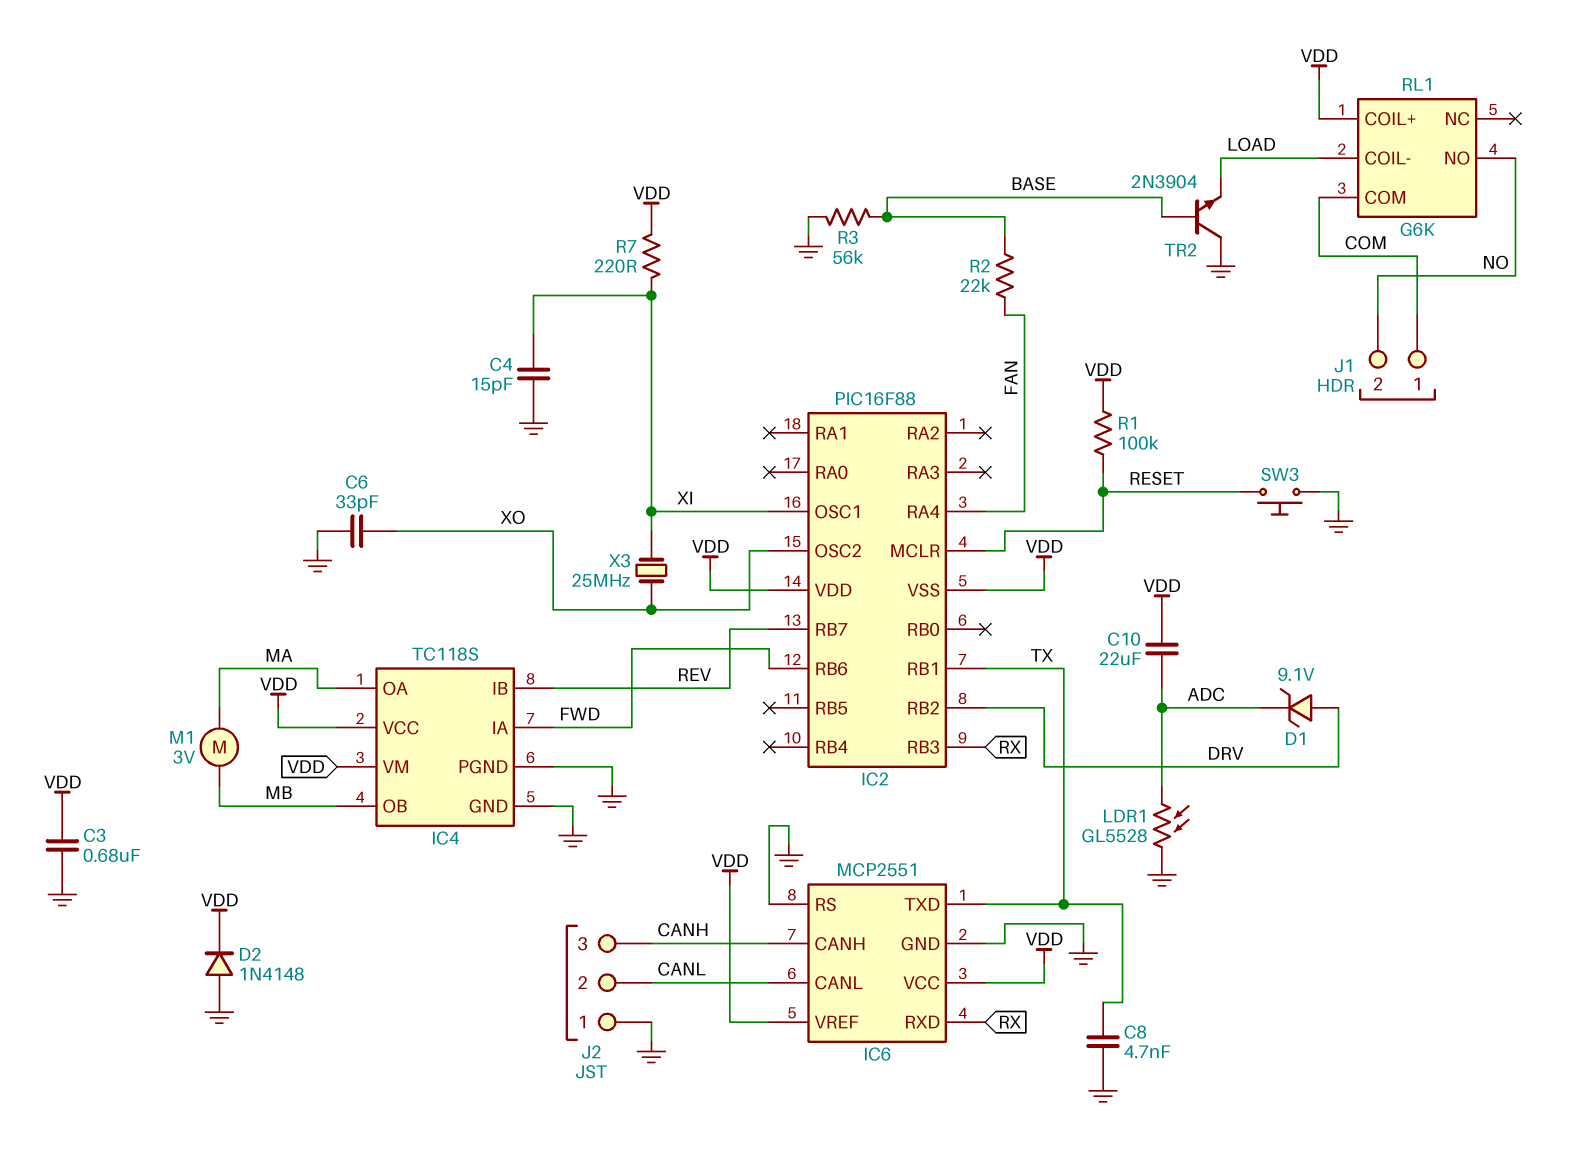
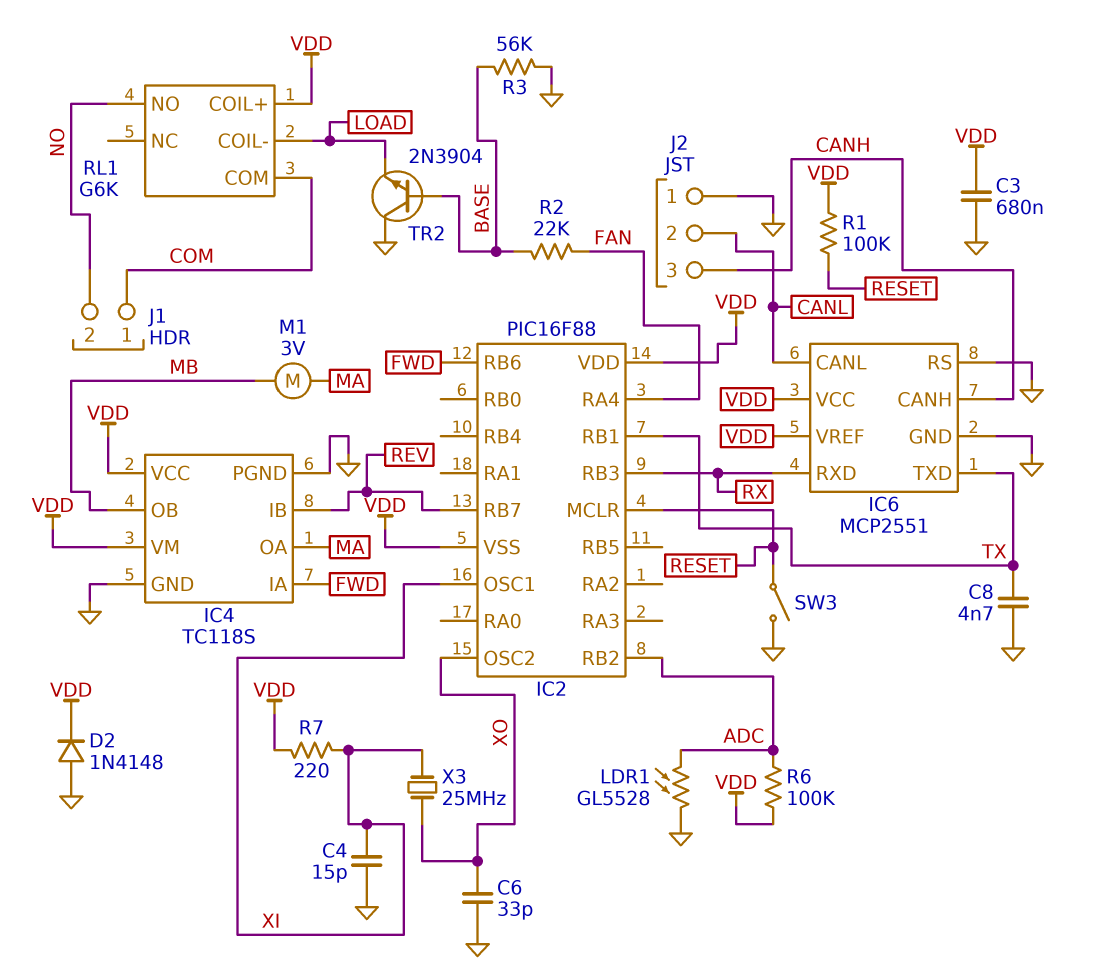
C10: 22uF (ADC, VDD) -> none
D1: zener 9.1V (A DRV, K ADC) -> none
IC2 pin RB2: DRV -> ADC
R6: none -> 100k (ADC, VDD)
SW3: button (GND, RESET) -> switch (GND, RESET)

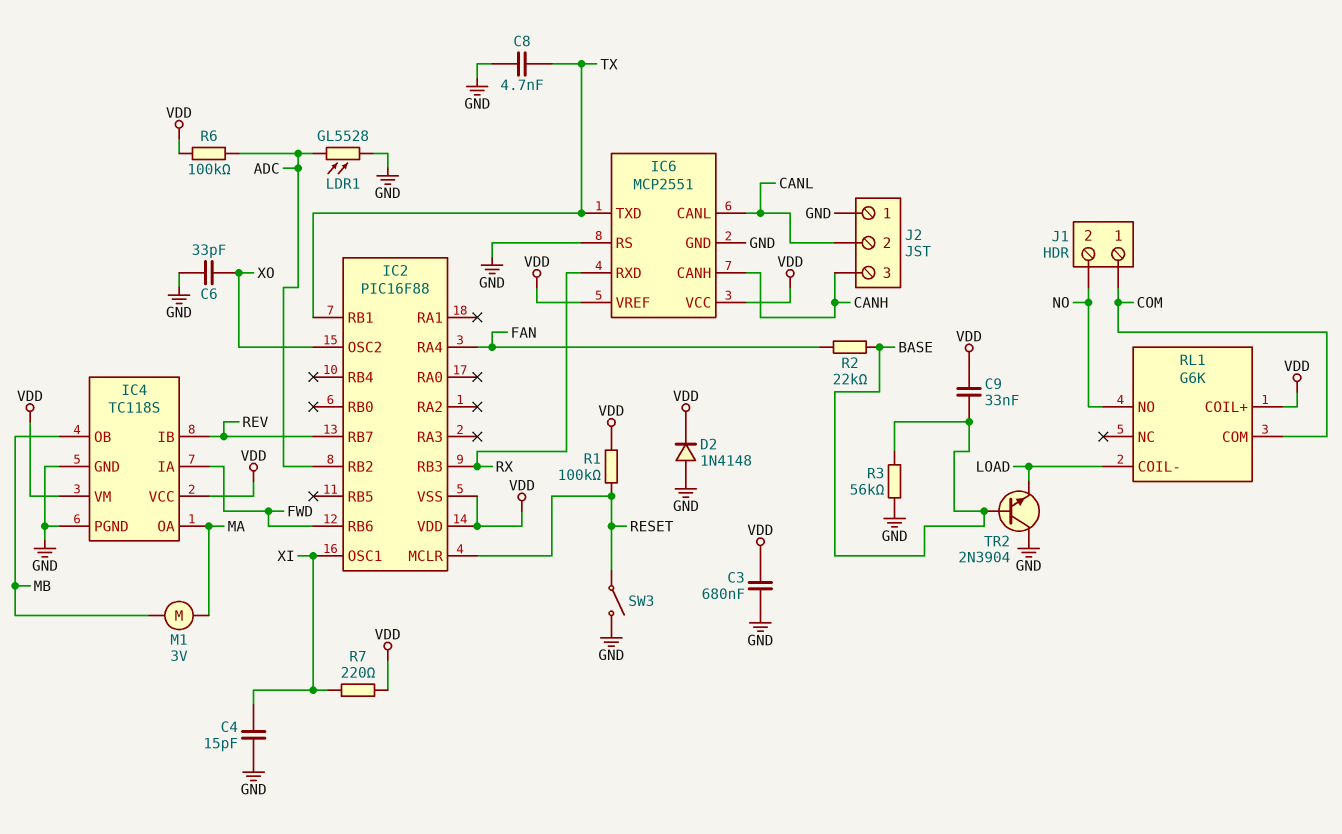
C9: none -> 33nF (BASE, VDD)
X3: 25MHz (XI, XO) -> none

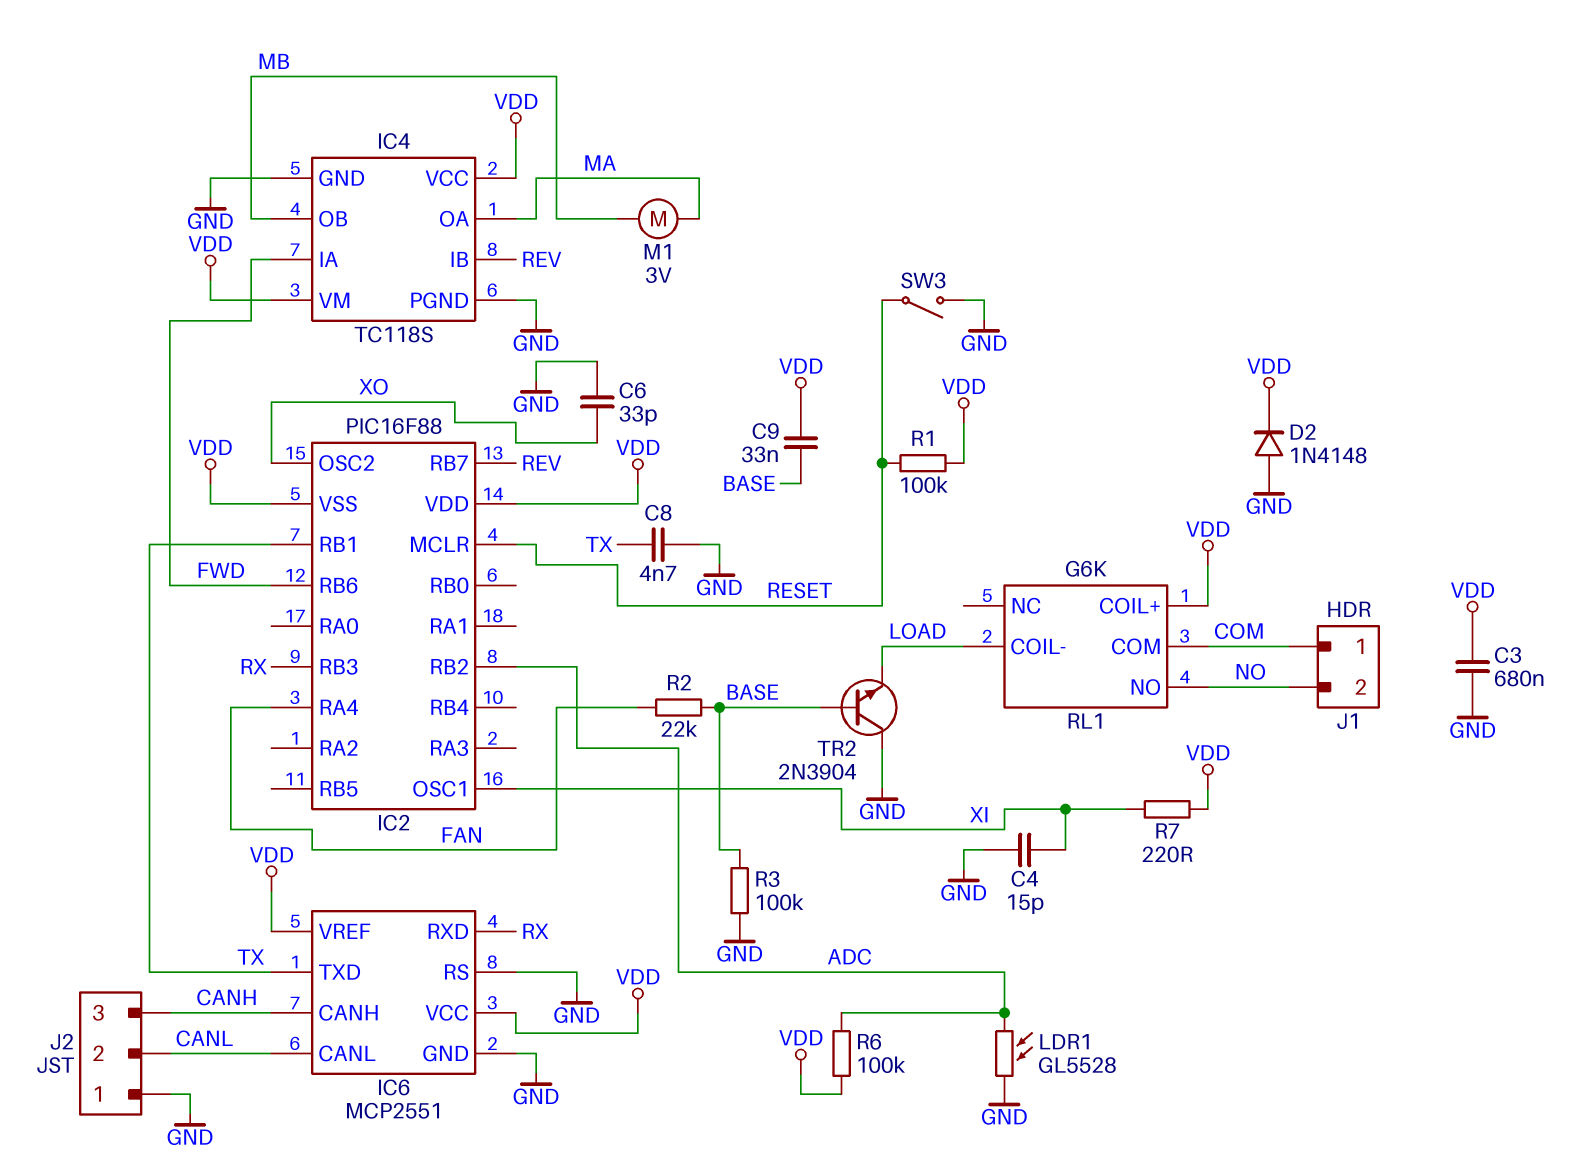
R3: 56k (BASE, GND) -> 100k (BASE, GND)

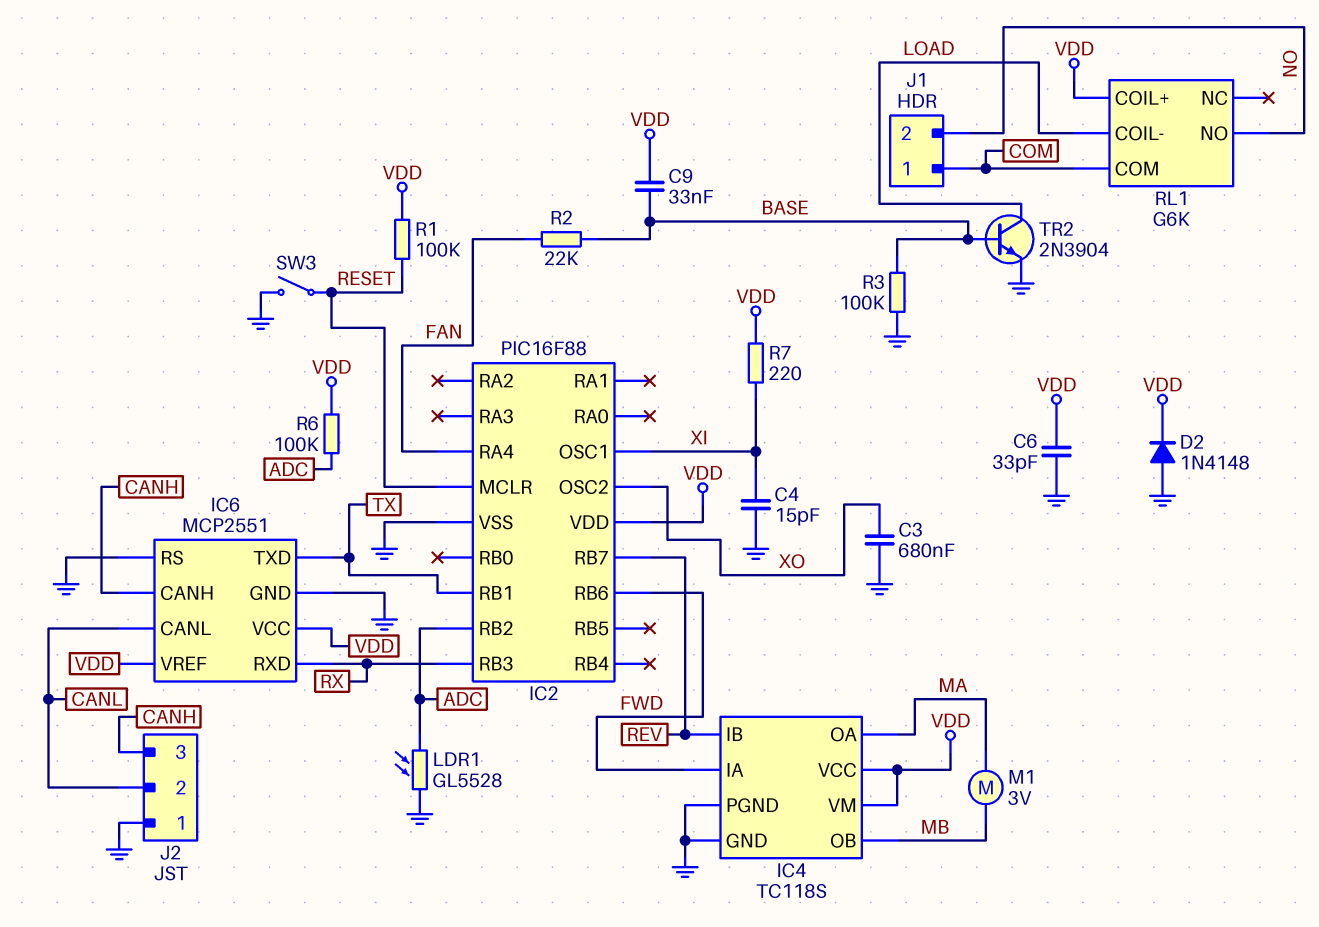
C3: 680nF (GND, VDD) -> 680nF (GND, XO)
C6: 33pF (GND, XO) -> 33pF (GND, VDD)
C8: 4.7nF (GND, TX) -> none
IC2 pin VSS: VDD -> GND
TR2: NPN 2N3904 (B BASE, C GND, E LOAD) -> NPN 2N3904 (B BASE, C LOAD, E GND)

